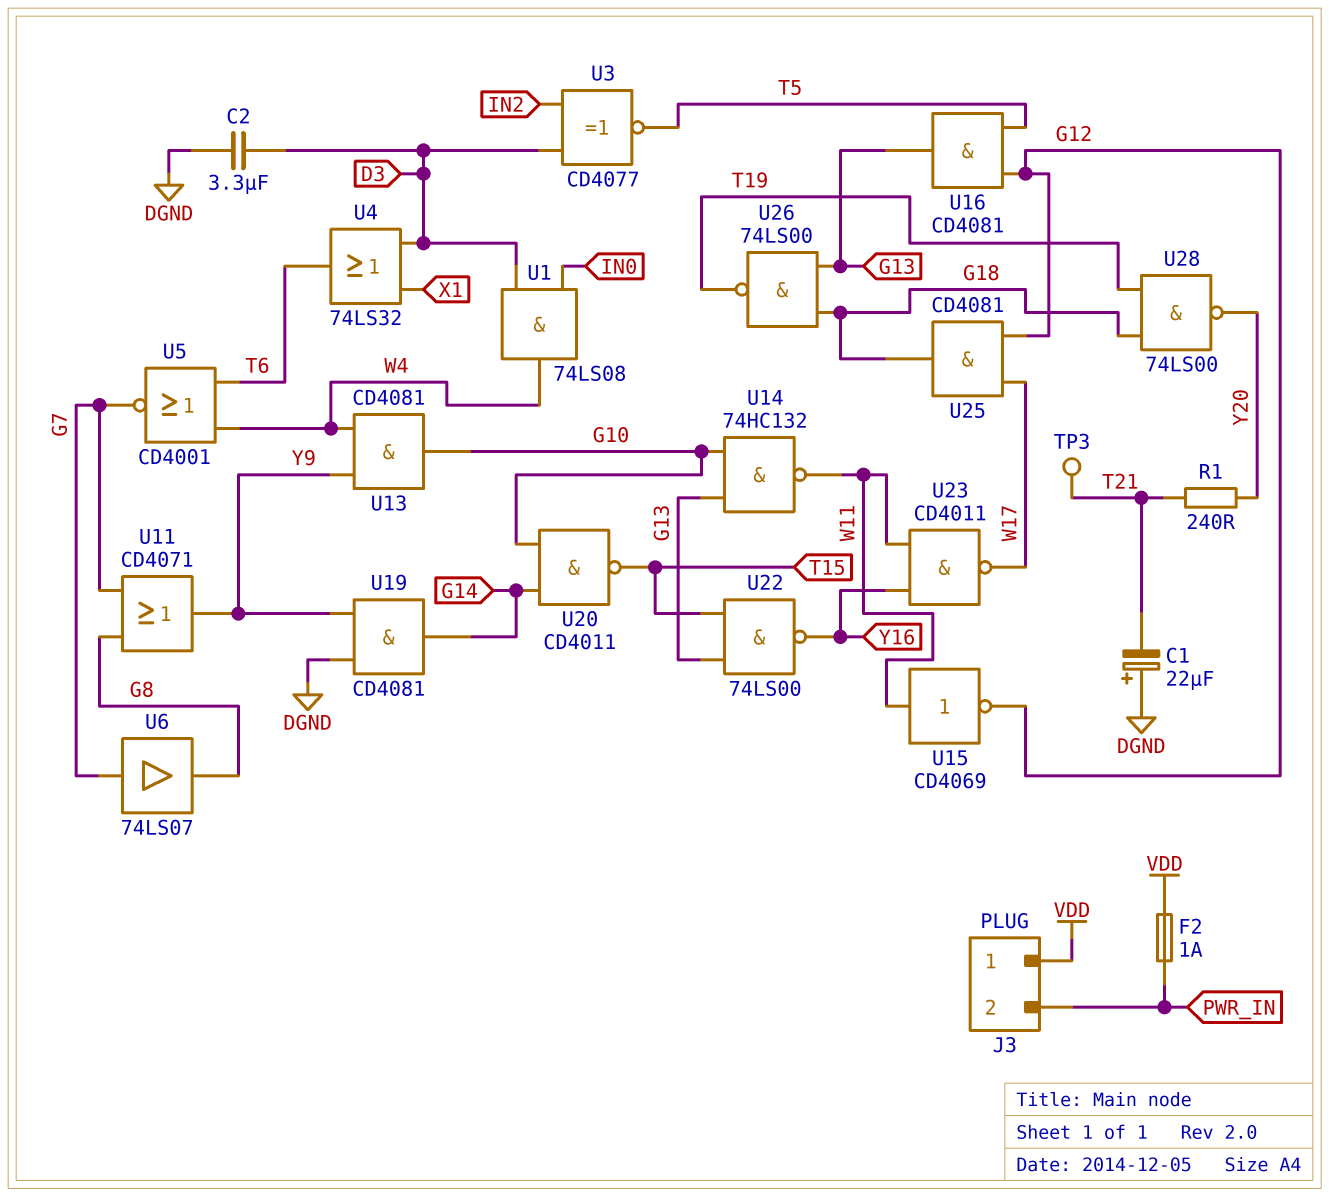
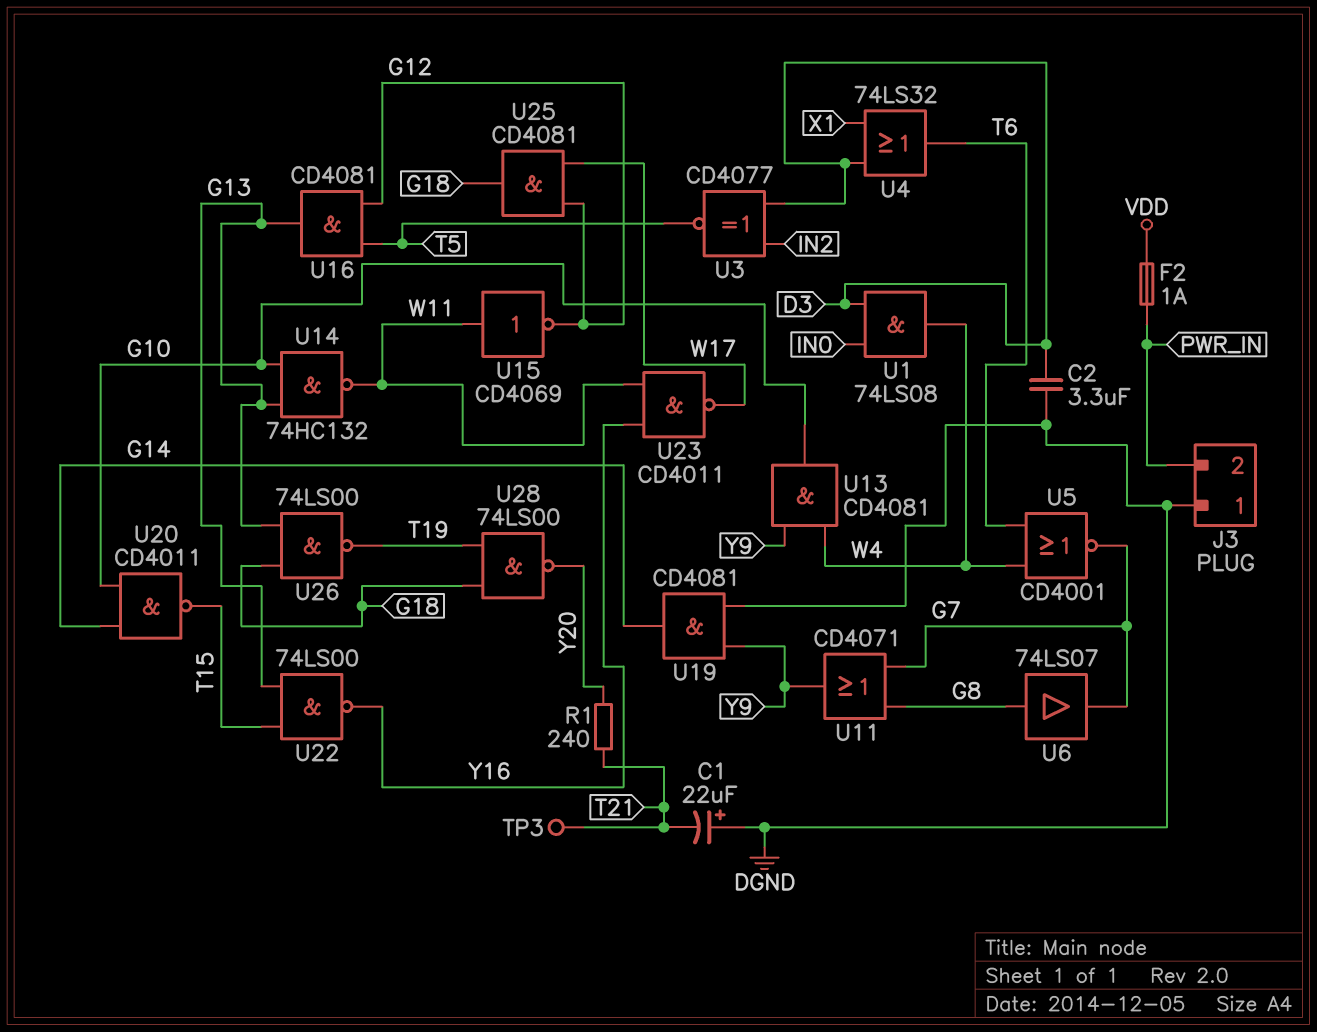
J3 pin 1: VDD -> DGND
U6: buffer 74LS07 (in G7, out G8) -> buffer 74LS07 (in G8, out G7)

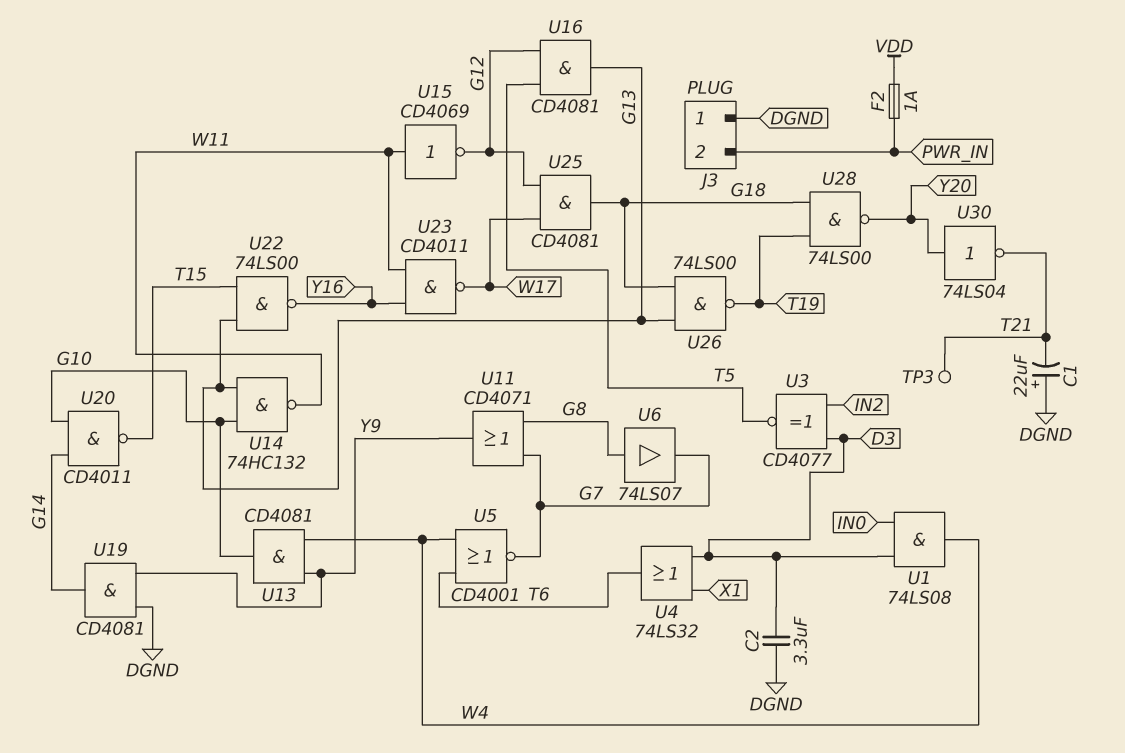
R1: 240 (T21, Y20) -> none
U30: none -> NOT 74LS04 (in Y20, out T21)

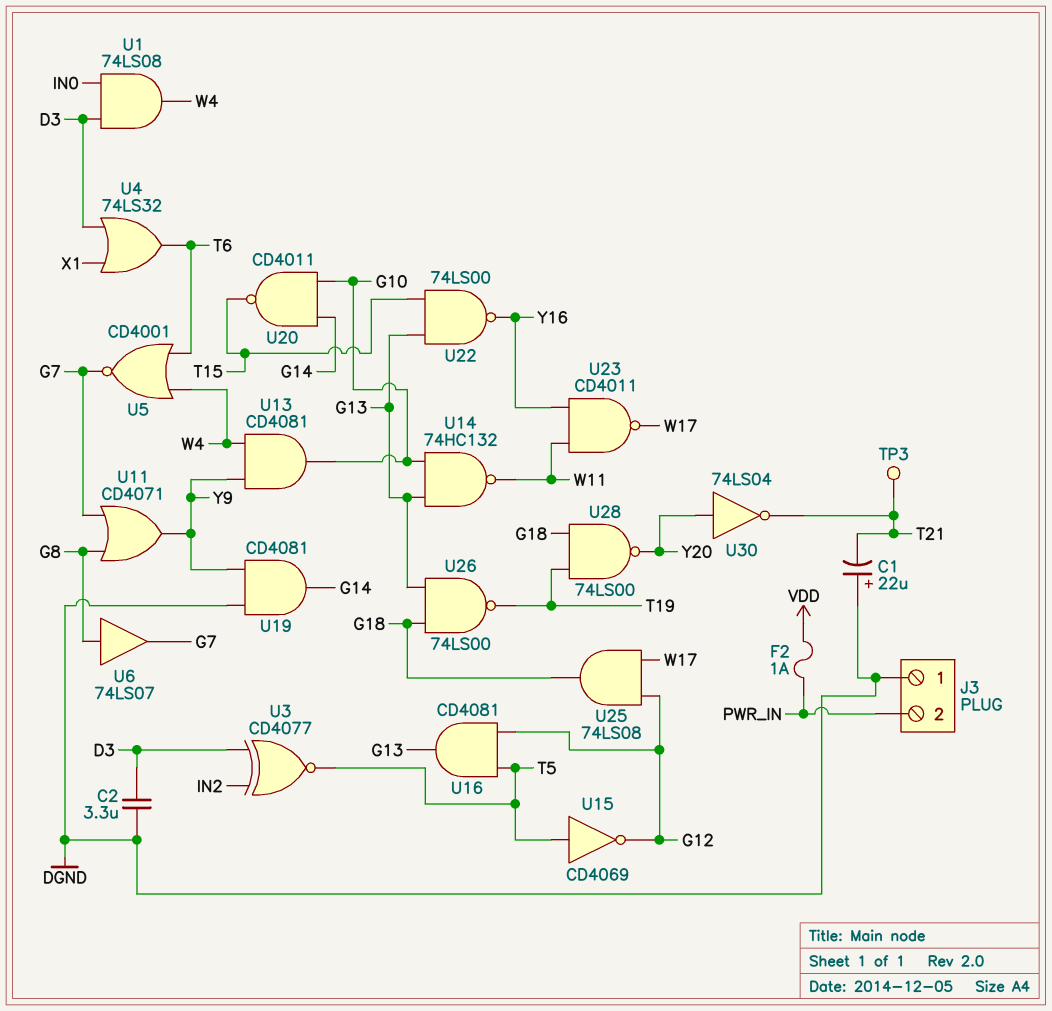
U15: NOT CD4069 (in W11, out G12) -> NOT CD4069 (in T5, out G12)
U25: AND CD4081 (in G12, in W17, out G18) -> AND 74LS08 (in G12, in W17, out G18)

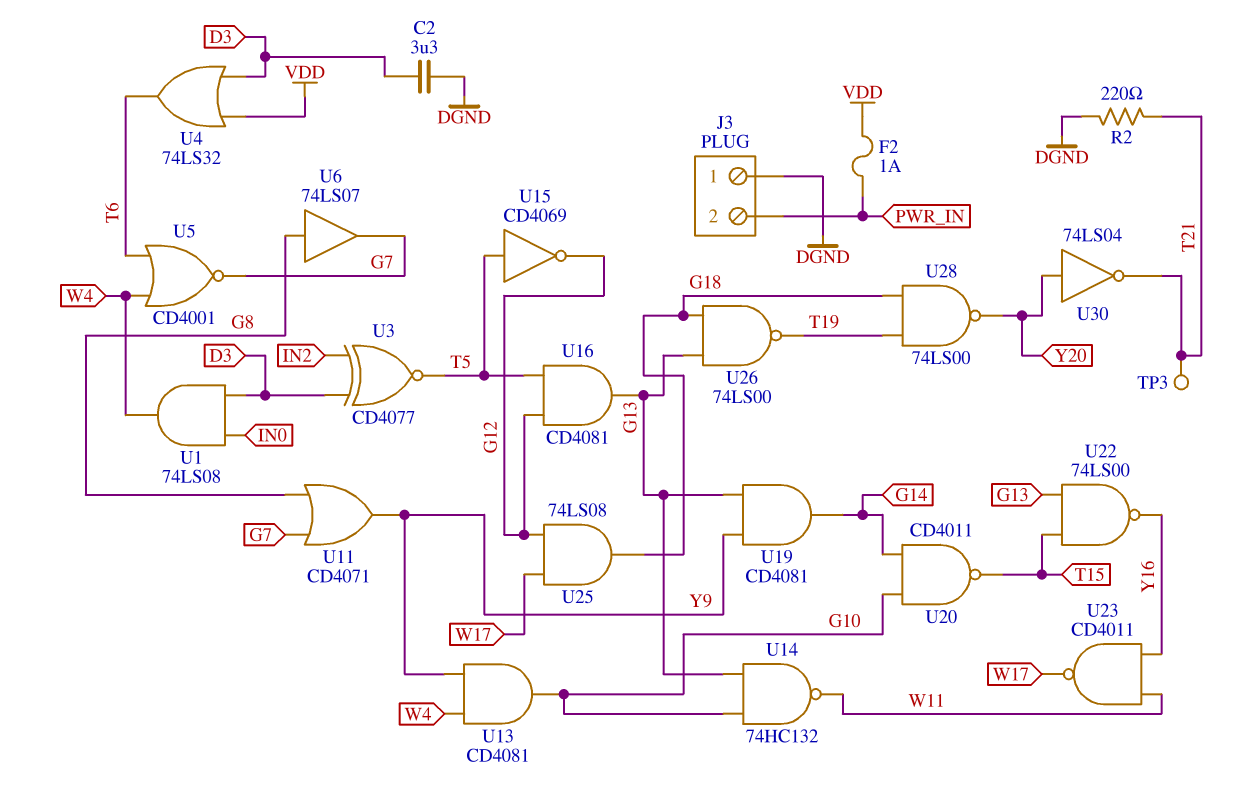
C1: 22uF (plus DGND, minus T21) -> none
R2: none -> 220 (DGND, T21)
U4: OR 74LS32 (in D3, in X1, out T6) -> OR 74LS32 (in D3, in VDD, out T6)
U19: AND CD4081 (in DGND, in Y9, out G14) -> AND CD4081 (in G13, in Y9, out G14)

